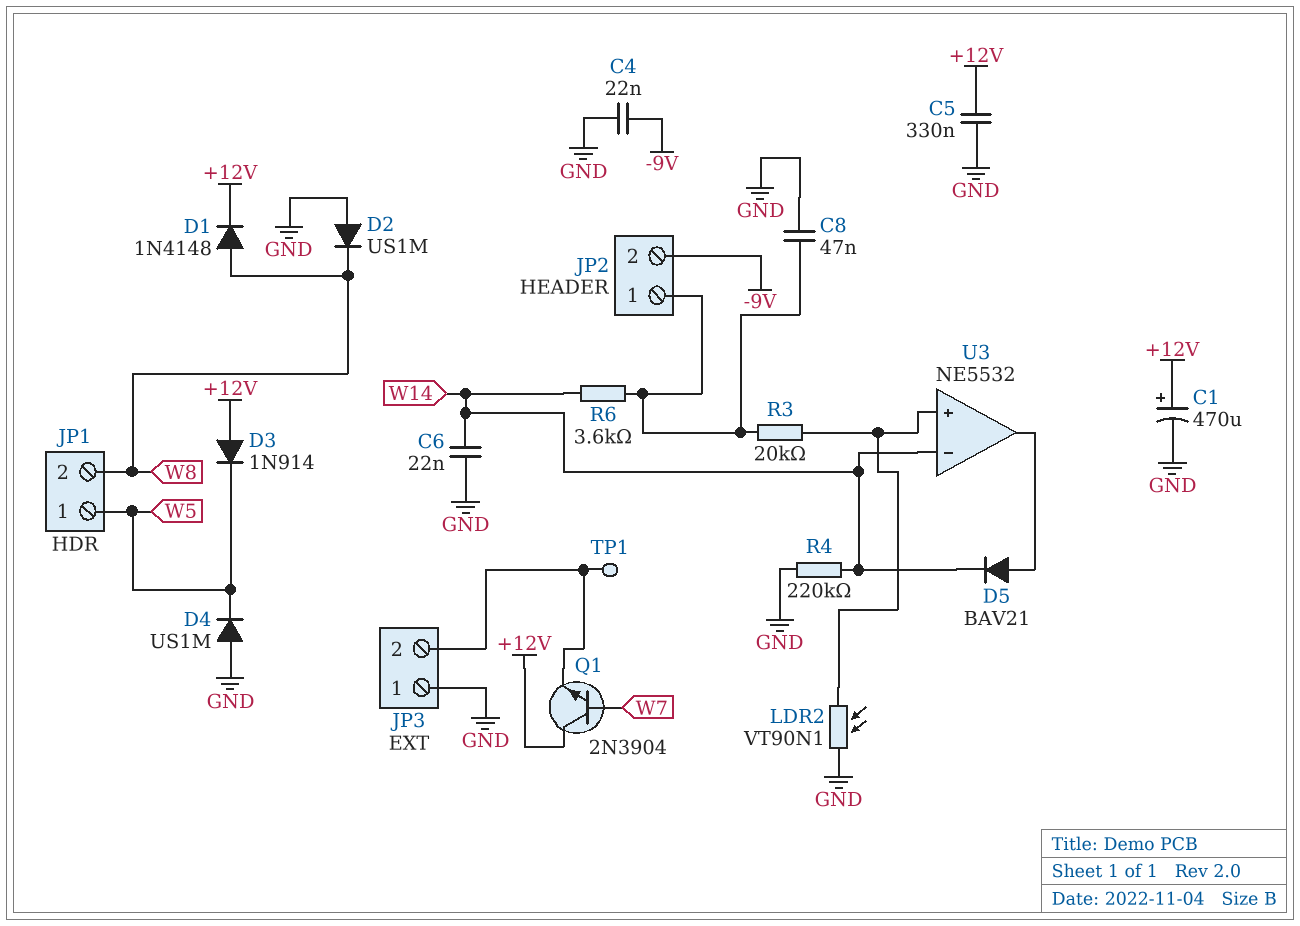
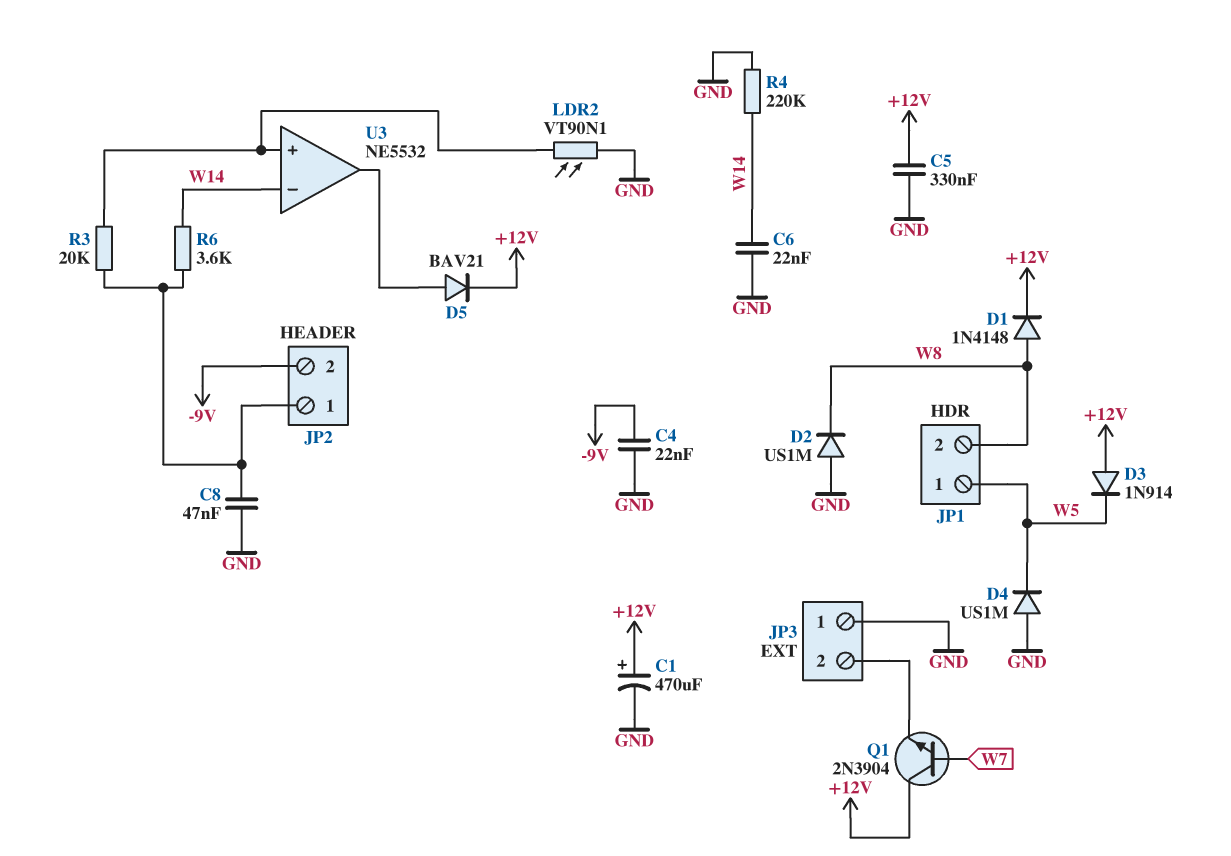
D5: diode BAV21 (A U3/out, K W14) -> diode BAV21 (A U3/out, K +12V)
TP1: test point (JP3/2) -> none

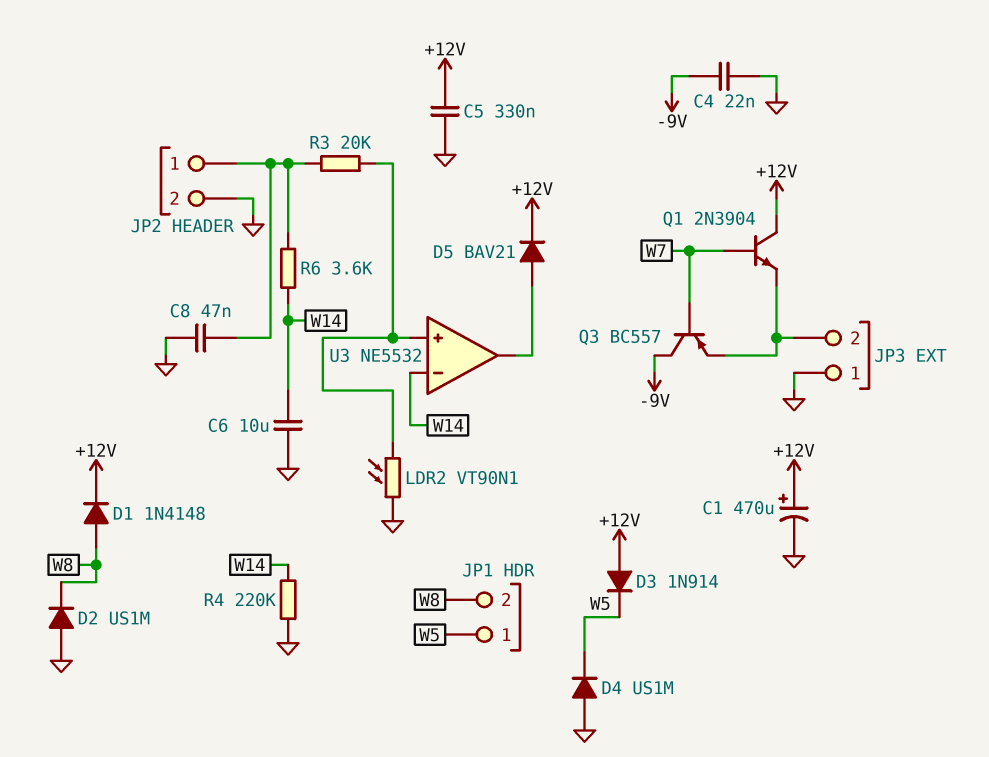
C6: 22nF (GND, W14) -> 10uF (GND, W14)
JP2 pin 2: -9V -> GND
Q3: none -> PNP BC557 (B W7, C -9V, E JP3/2)

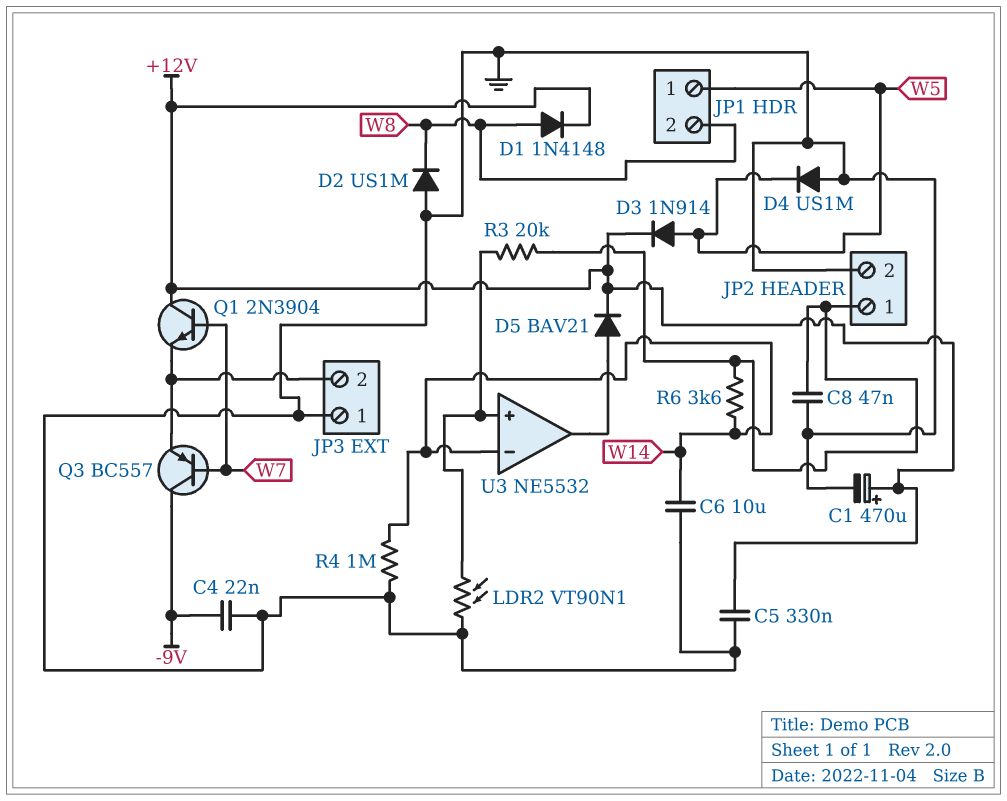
D3: diode 1N914 (A +12V, K W5) -> diode 1N914 (A W5, K +12V)
R4: 220k (GND, W14) -> 1M (GND, W14)

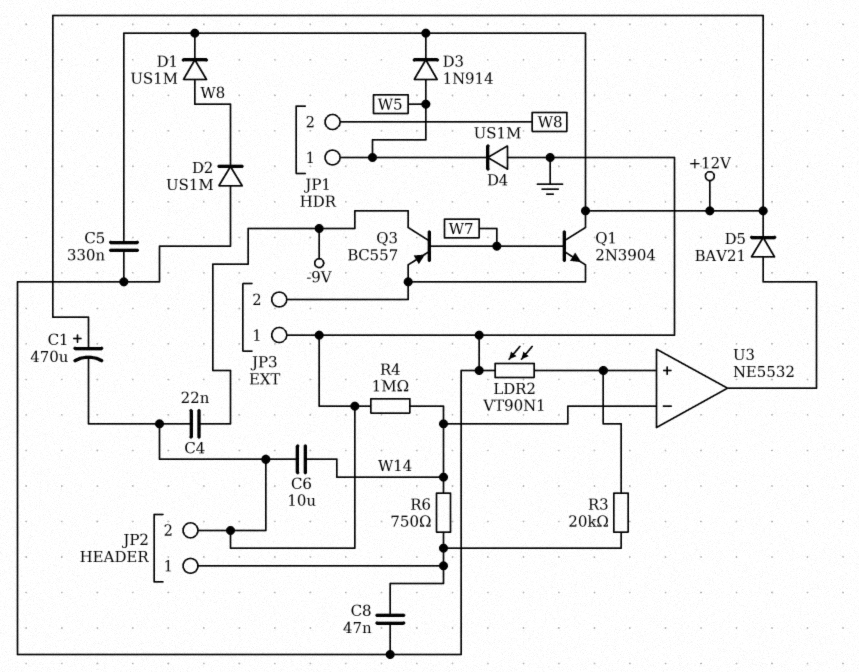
D1: diode 1N4148 (A W8, K +12V) -> diode US1M (A W8, K +12V)
R6: 3.6k (JP2/1, W14) -> 750 (JP2/1, W14)

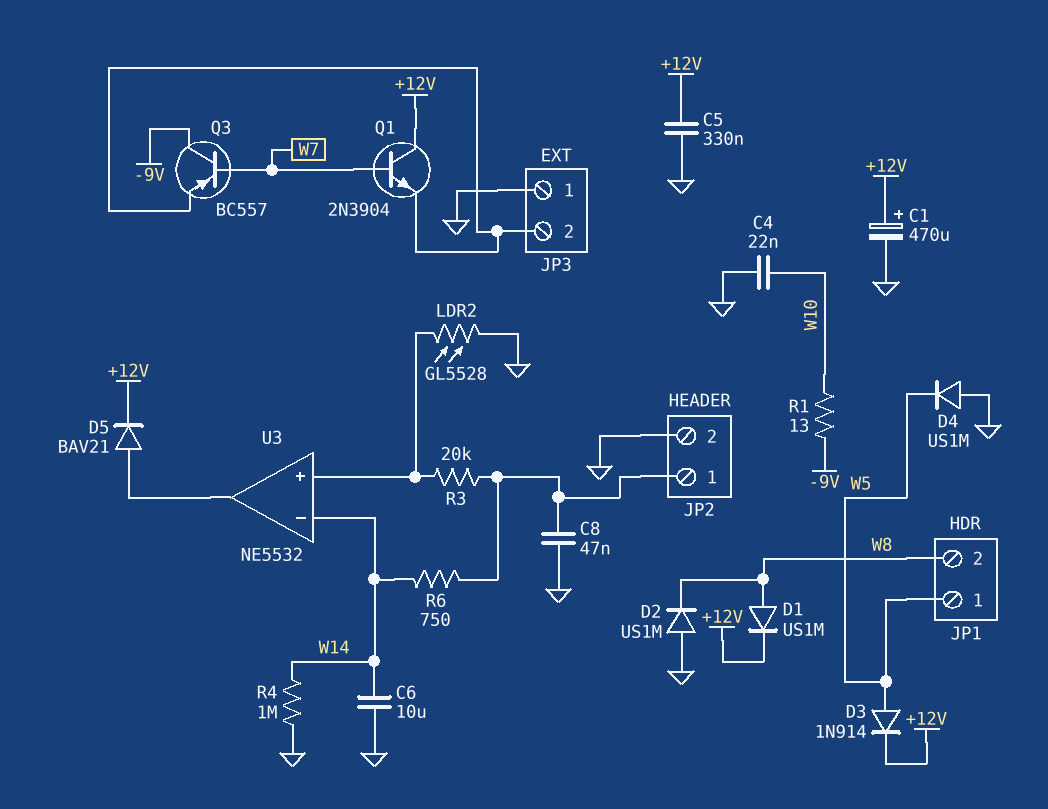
C4: 22nF (-9V, GND) -> 22nF (GND, W10)
LDR2: VT90N1 (GND, U3/in+) -> GL5528 (GND, U3/in+)
R1: none -> 13 (-9V, W10)

